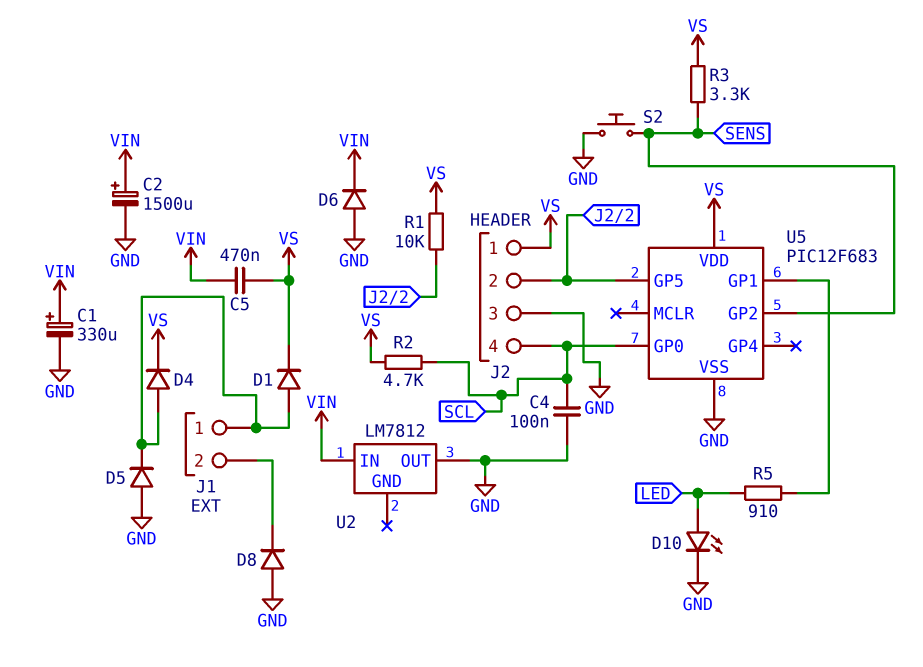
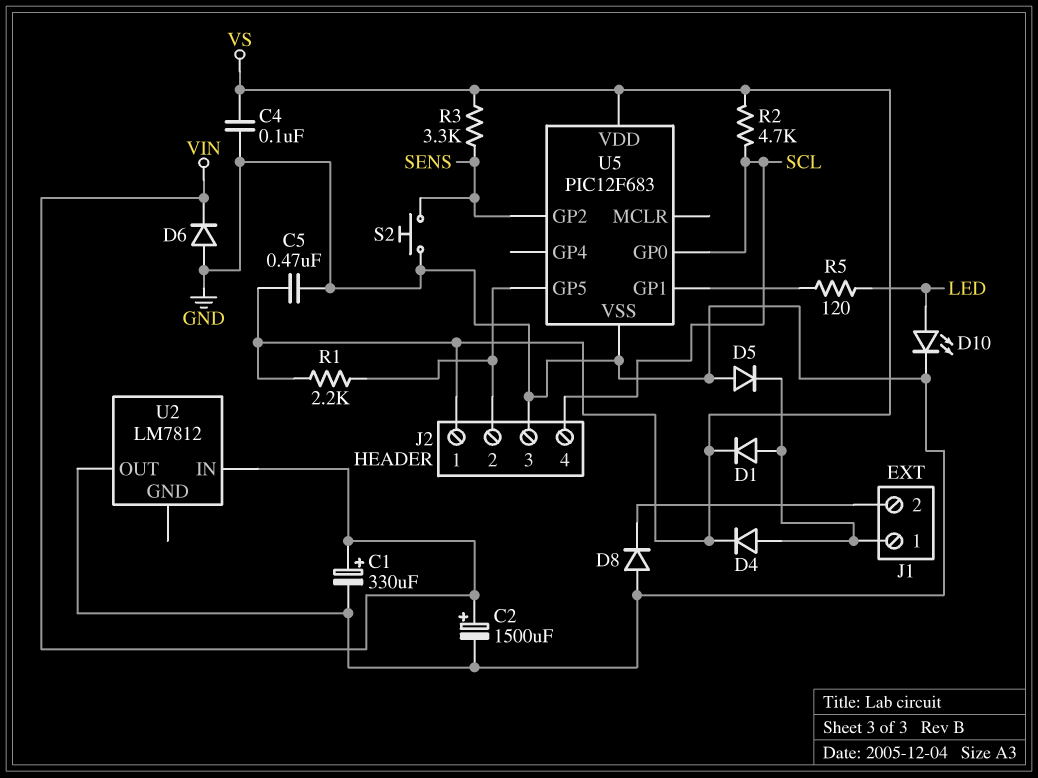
C4: 100nF (GND, SCL) -> 100nF (GND, VS)
C5: 470nF (VIN, VS) -> 470nF (GND, VS)
R1: 10k (J2/2, VS) -> 2.2k (J2/2, VS)
R5: 910 (LED, U5/GP1) -> 120 (LED, U5/GP1)

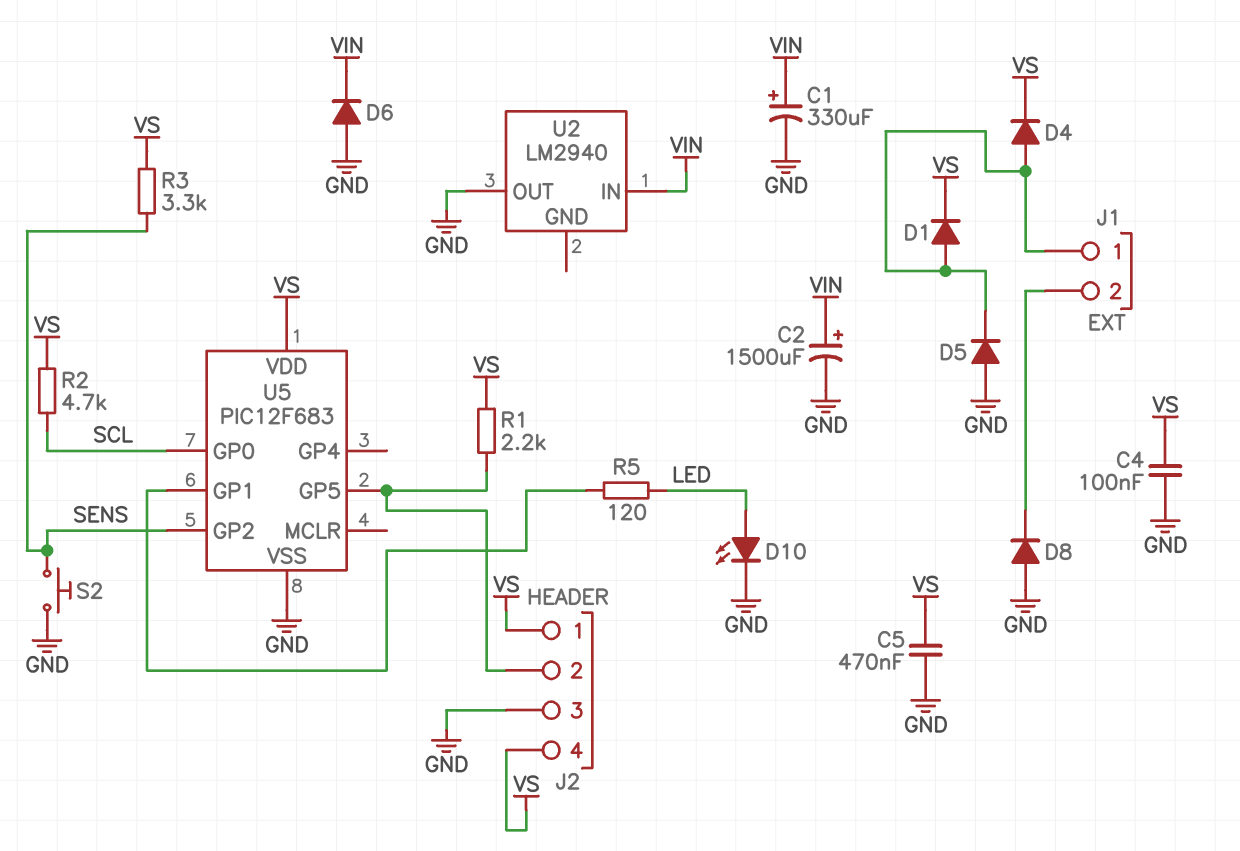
J2 pin 4: SCL -> VS
U2: LM7812 -> LM2940

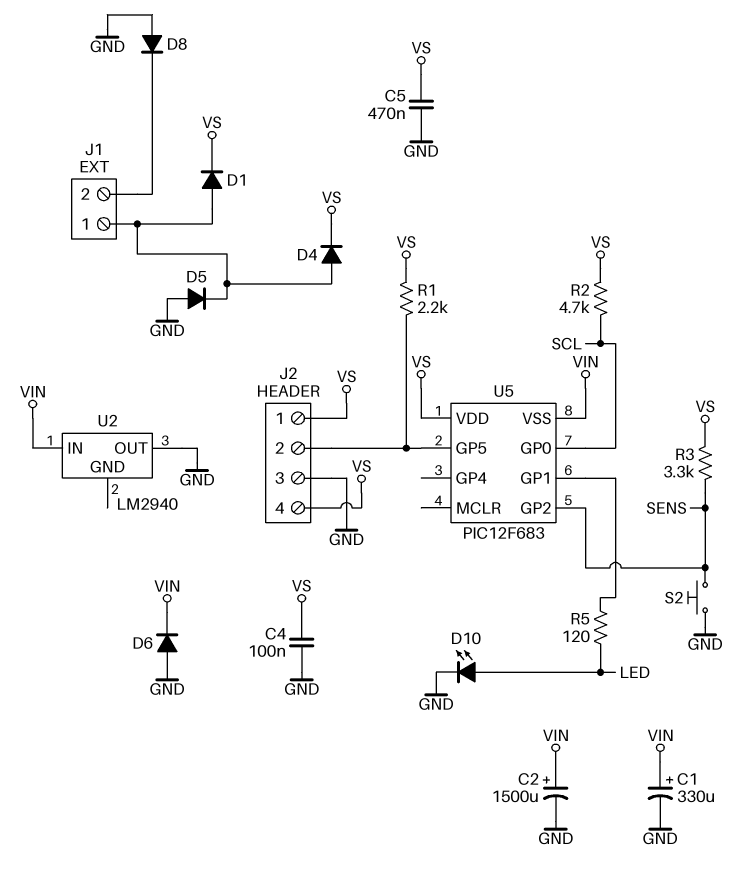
U5 pin VSS: GND -> VIN

